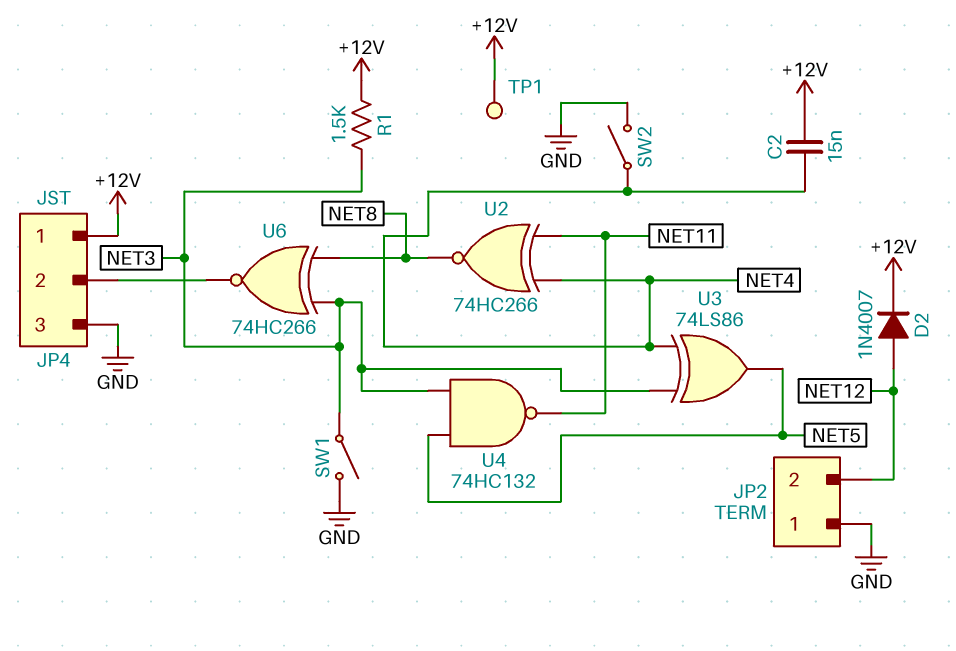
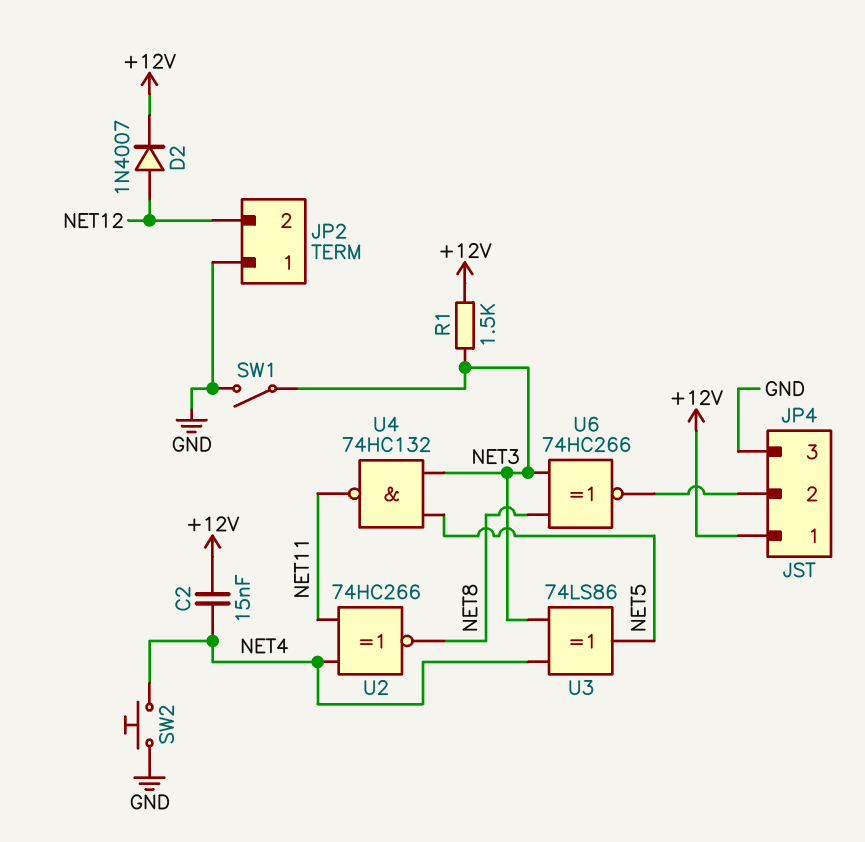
SW2: switch (GND, NET4) -> button (GND, NET4)
TP1: test point (+12V) -> none

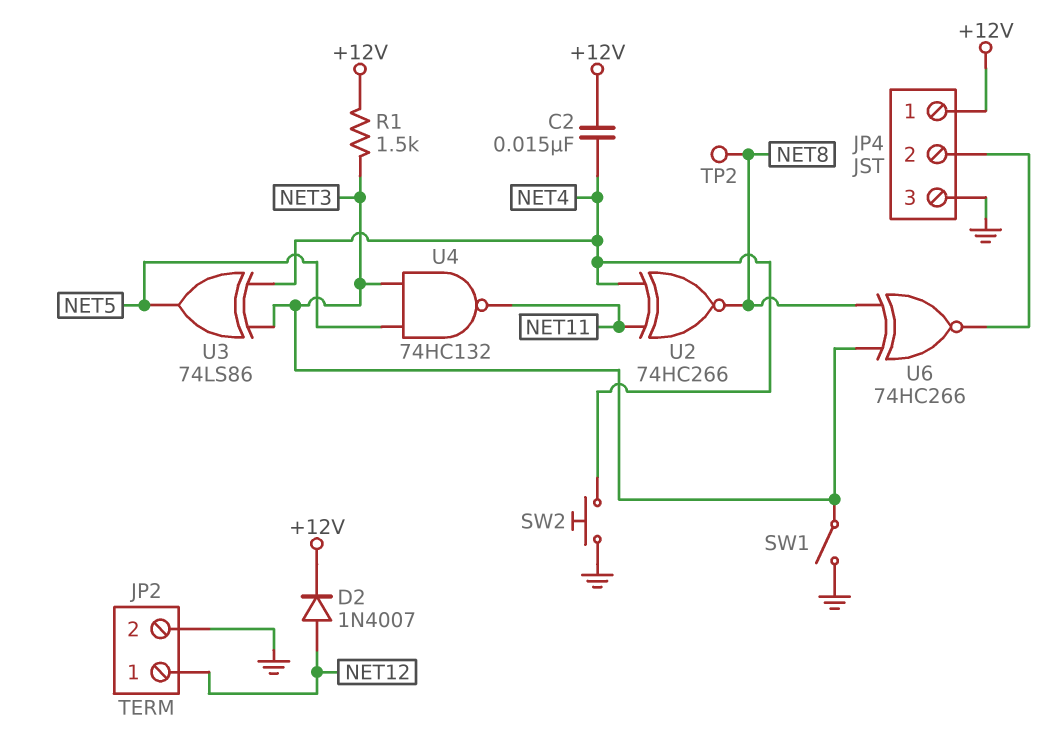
JP2 pin 1: GND -> NET12
JP2 pin 2: NET12 -> GND
TP2: none -> test point (NET8)

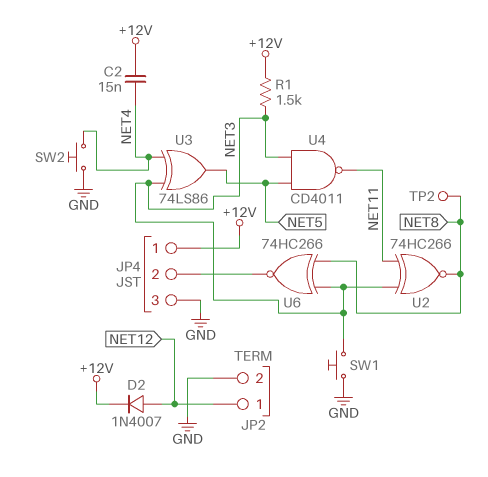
SW1: switch (GND, NET3) -> button (GND, NET3)
U2: XNOR 74HC266 (in NET4, in NET11, out NET8) -> XNOR 74HC266 (in NET3, in NET11, out NET8)
U4: NAND 74HC132 (in NET3, in NET5, out NET11) -> NAND CD4011 (in NET3, in NET5, out NET11)

